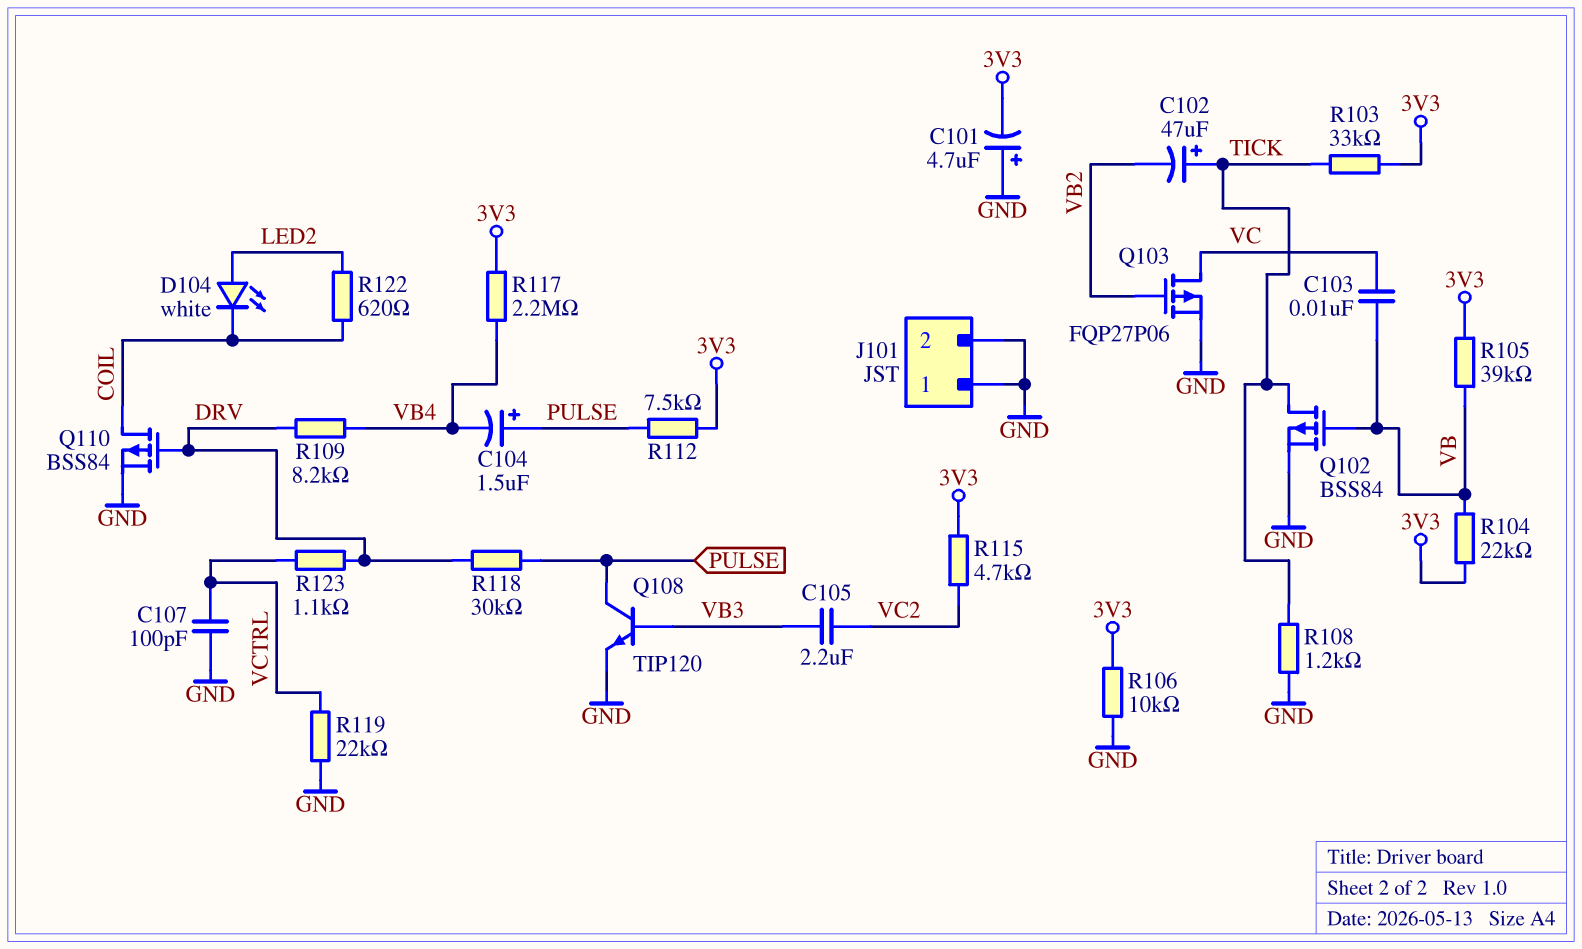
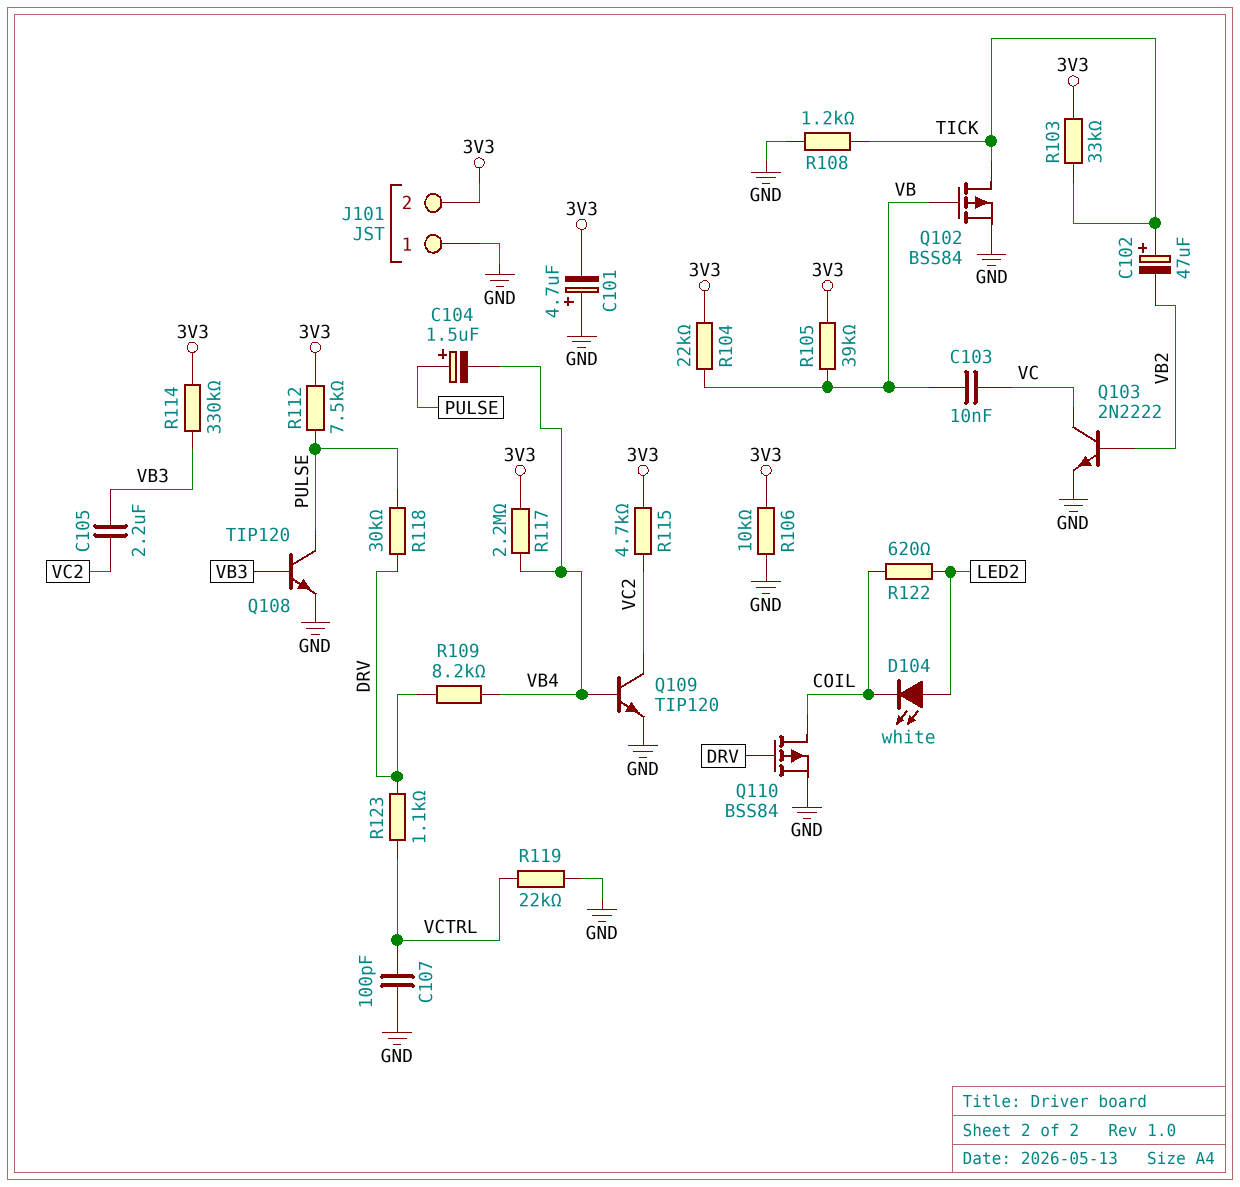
J101 pin 2: GND -> 3V3
Q103: PMOS FQP27P06 (G VB2, D VC, S GND) -> NPN 2N2222 (B VB2, C VC, E GND)
Q109: none -> NPN TIP120 (B VB4, C VC2, E GND)
R114: none -> 330k (3V3, VB3)

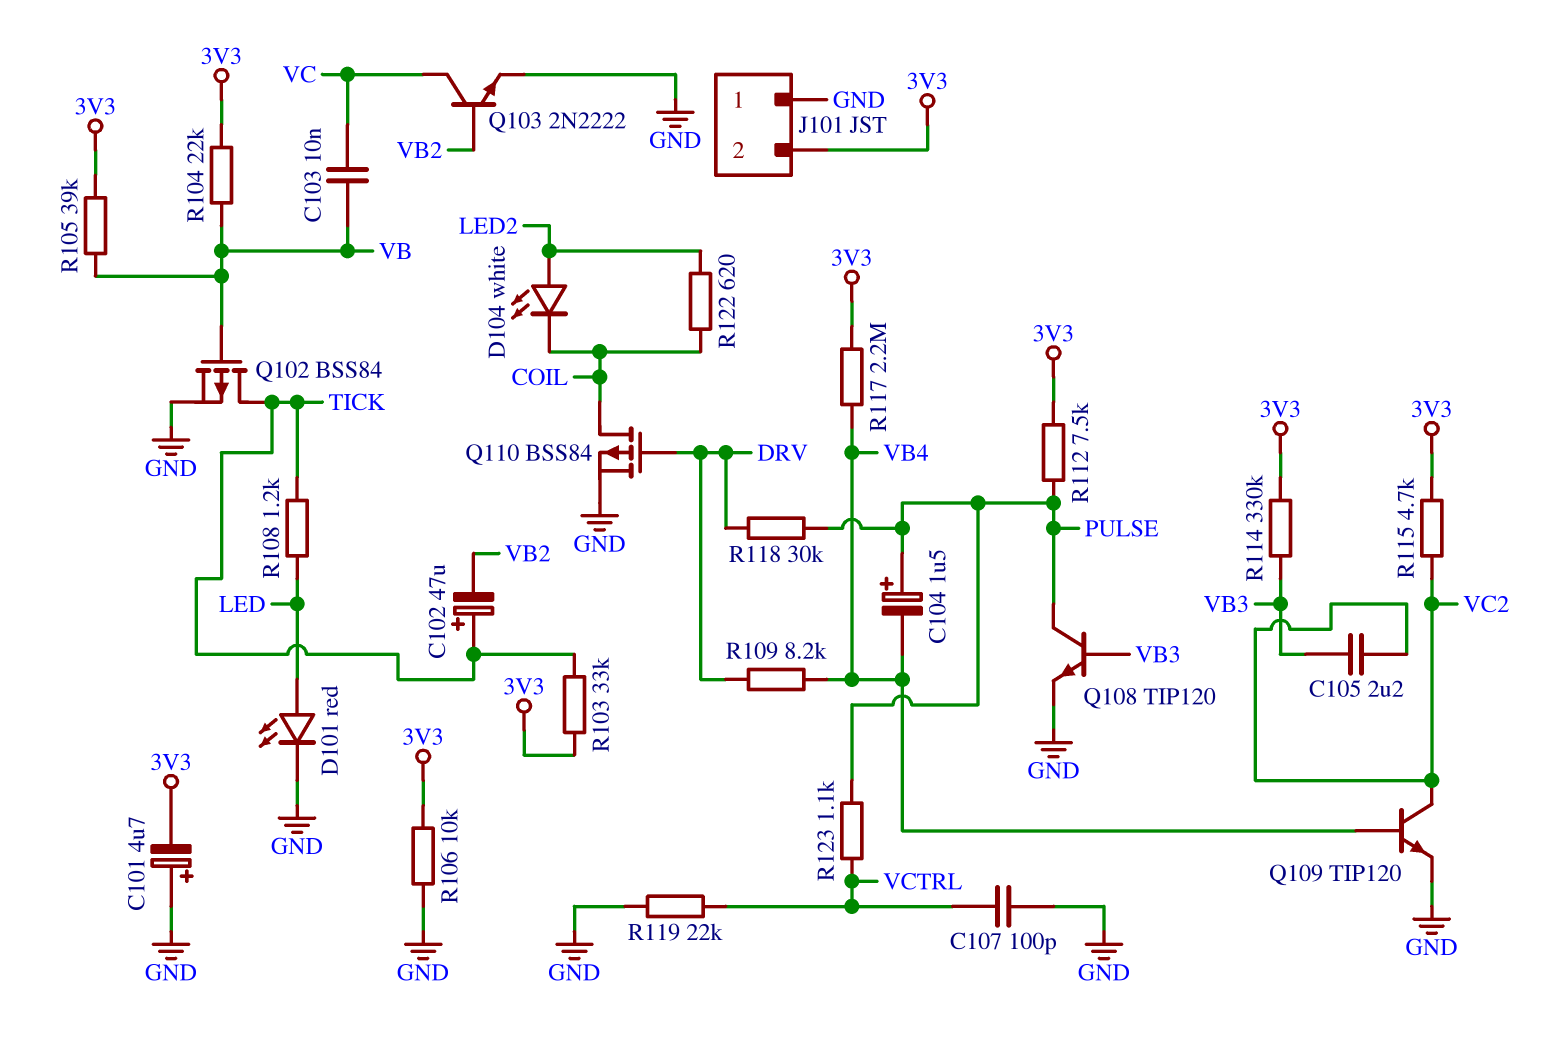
D101: none -> LED red (A LED, K GND)
R108: 1.2k (GND, TICK) -> 1.2k (LED, TICK)
R123: 1.1k (DRV, VCTRL) -> 1.1k (PULSE, VCTRL)

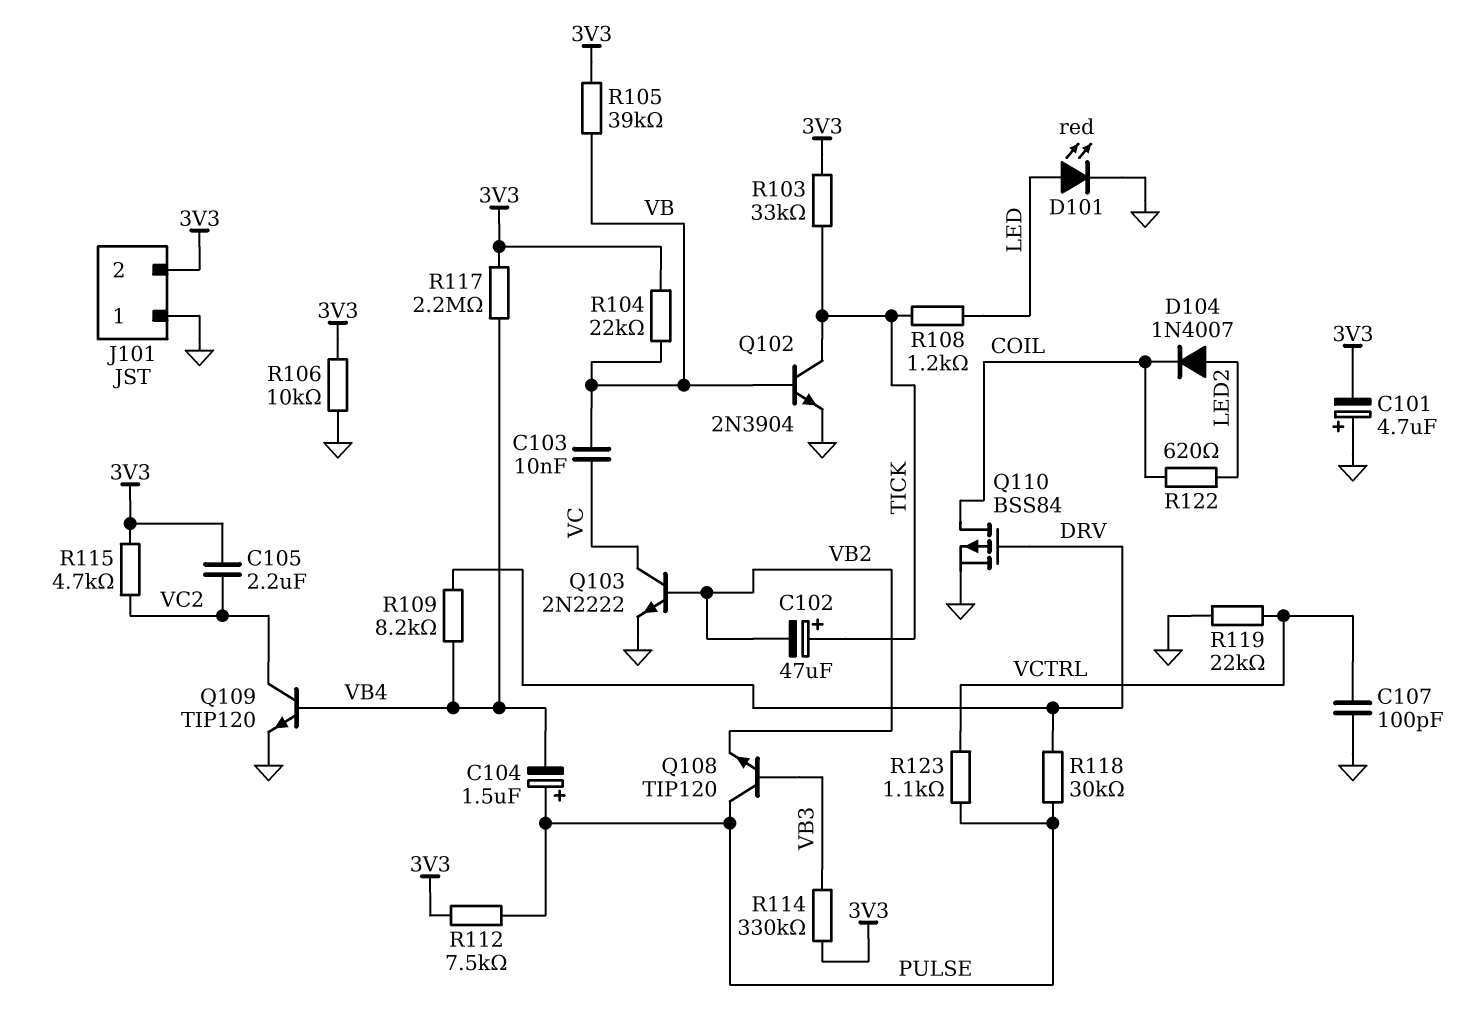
C105: 2.2uF (VB3, VC2) -> 2.2uF (3V3, VC2)
D104: LED white (A LED2, K COIL) -> diode 1N4007 (A LED2, K COIL)
Q102: PMOS BSS84 (G VB, D TICK, S GND) -> NPN 2N3904 (B VB, C TICK, E GND)
Q108: NPN TIP120 (B VB3, C PULSE, E GND) -> NPN TIP120 (B VB3, C PULSE, E VB2)

